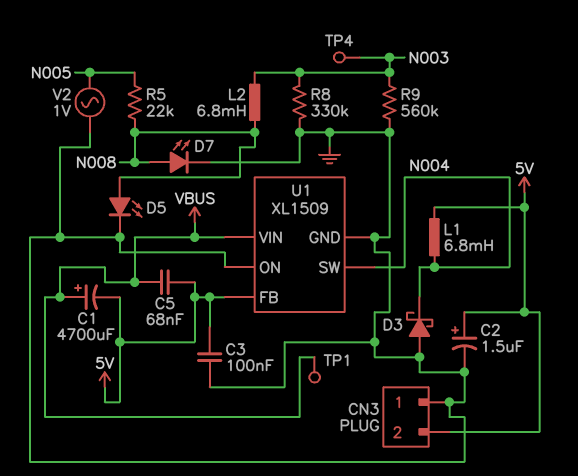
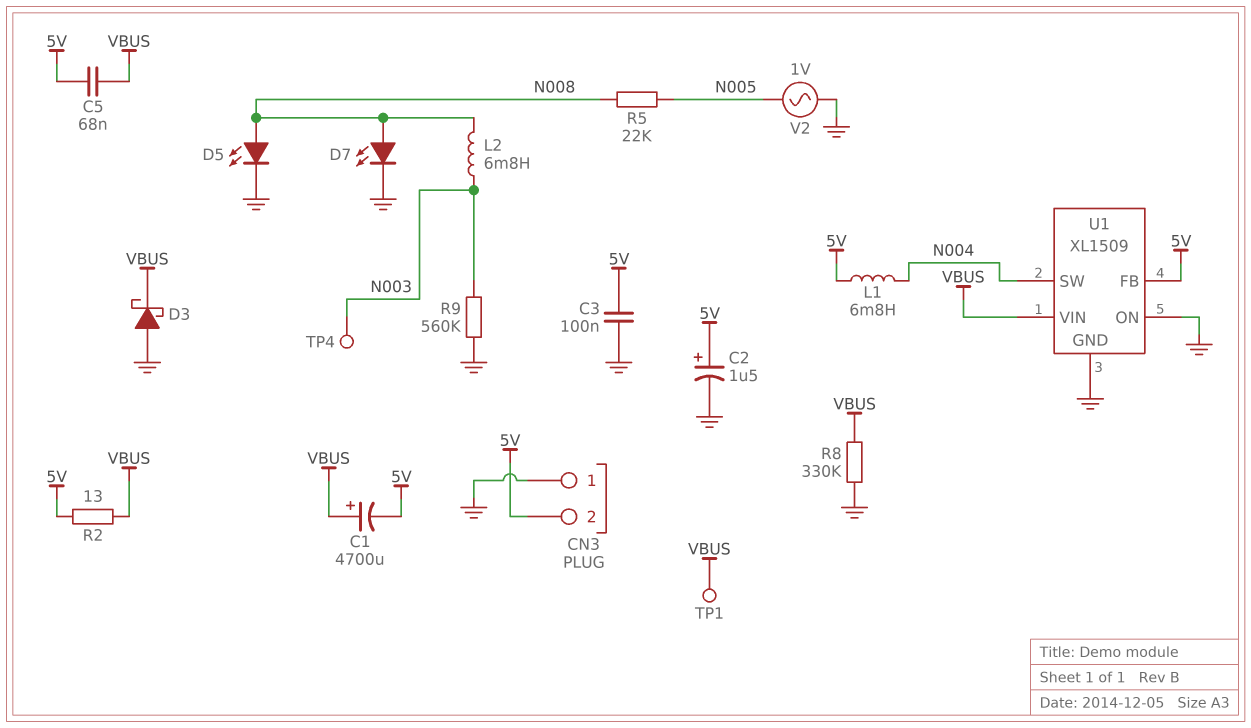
D3: schottky (A GND, K N004) -> schottky (A GND, K VBUS)
R2: none -> 13 (5V, VBUS)
R8: 330k (GND, N003) -> 330k (GND, VBUS)

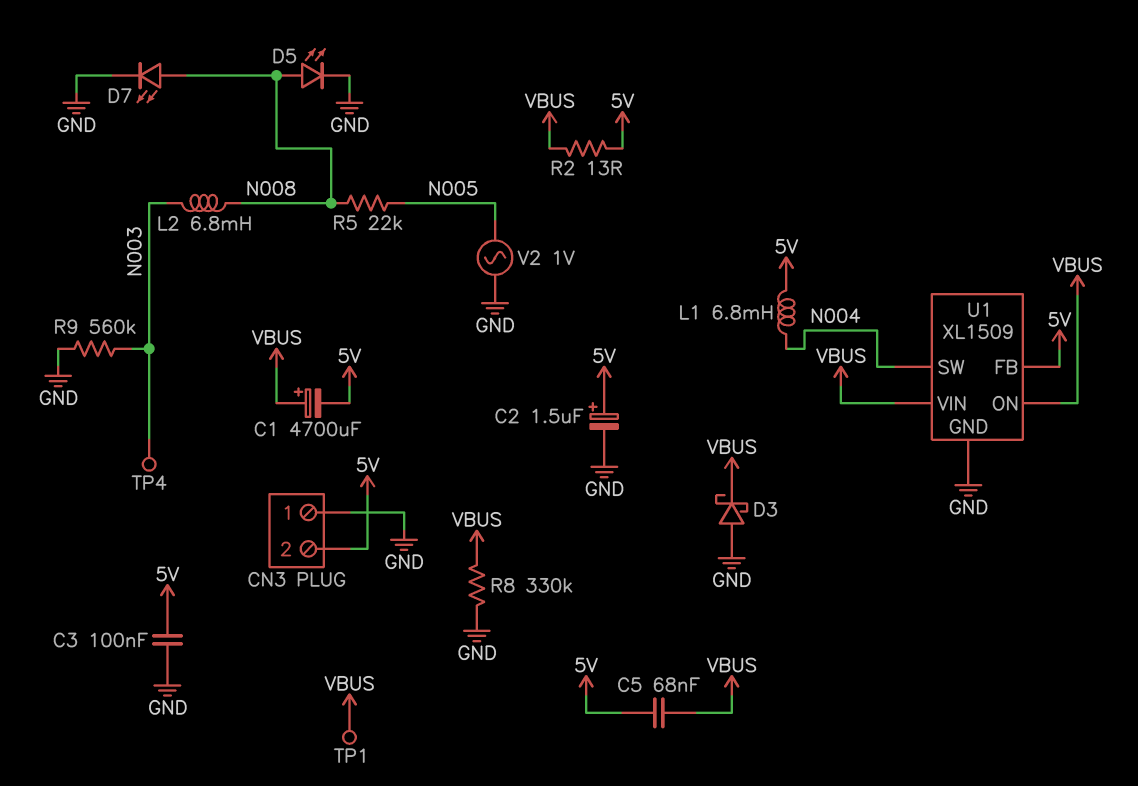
U1 pin ON: GND -> VBUS

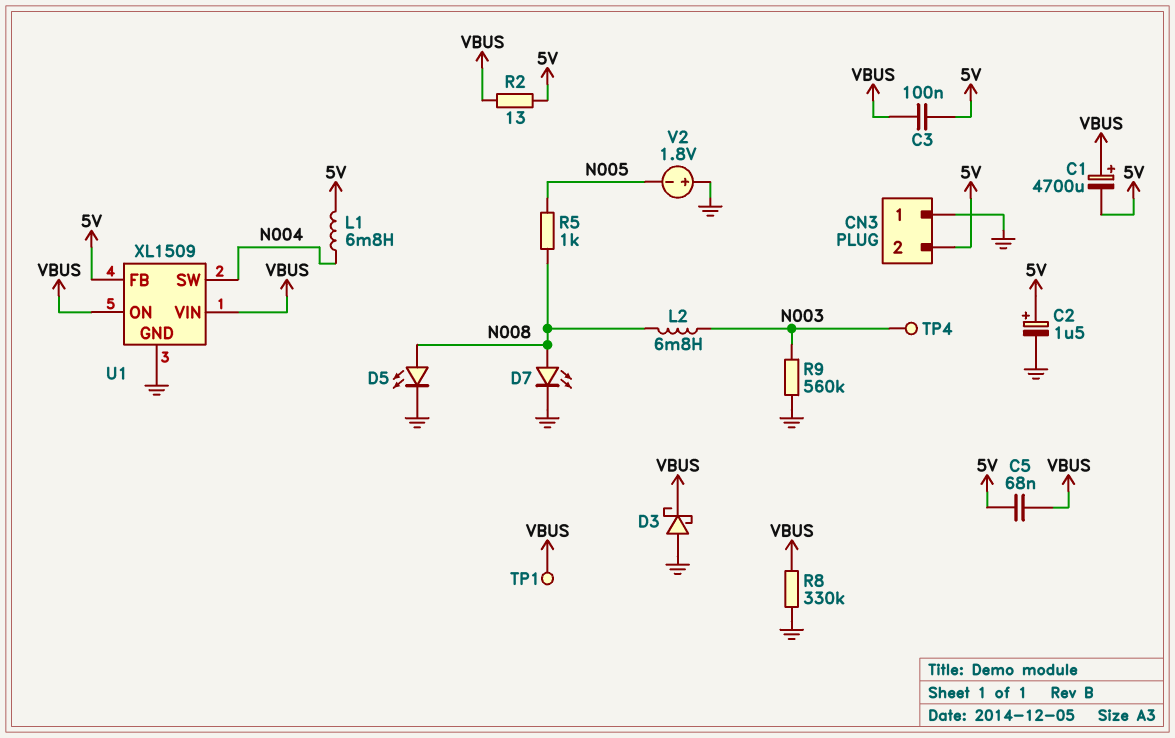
C3: 100nF (5V, GND) -> 100nF (5V, VBUS)
R5: 22k (N005, N008) -> 1k (N005, N008)
V2: AC 1V (GND, N005) -> 1.8V (plus GND, minus N005)

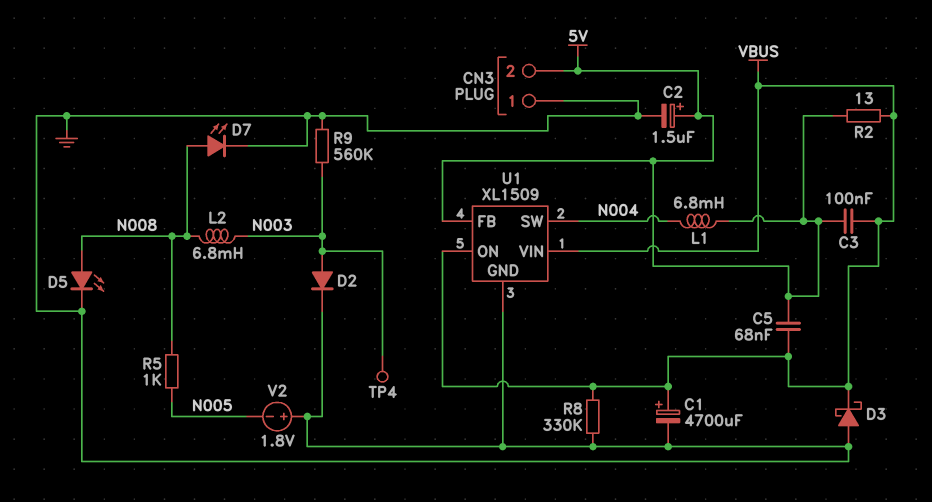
C1: 4700uF (plus VBUS, minus 5V) -> 4700uF (plus VBUS, minus GND)
D2: none -> diode (A N003, K GND)
TP1: test point (VBUS) -> none

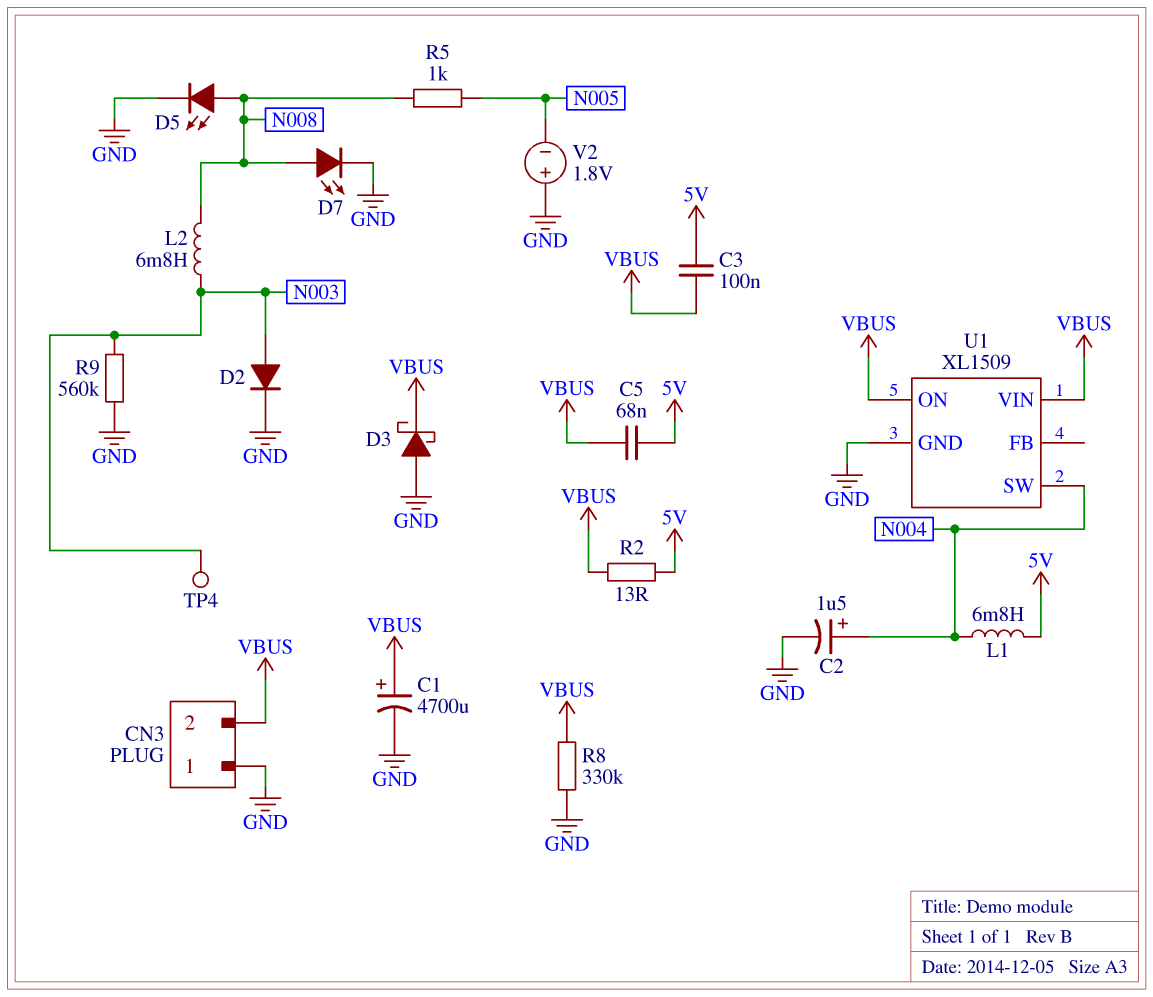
C2: 1.5uF (plus 5V, minus GND) -> 1.5uF (plus N004, minus GND)
CN3 pin 2: 5V -> VBUS
U1 pin FB: 5V -> none

